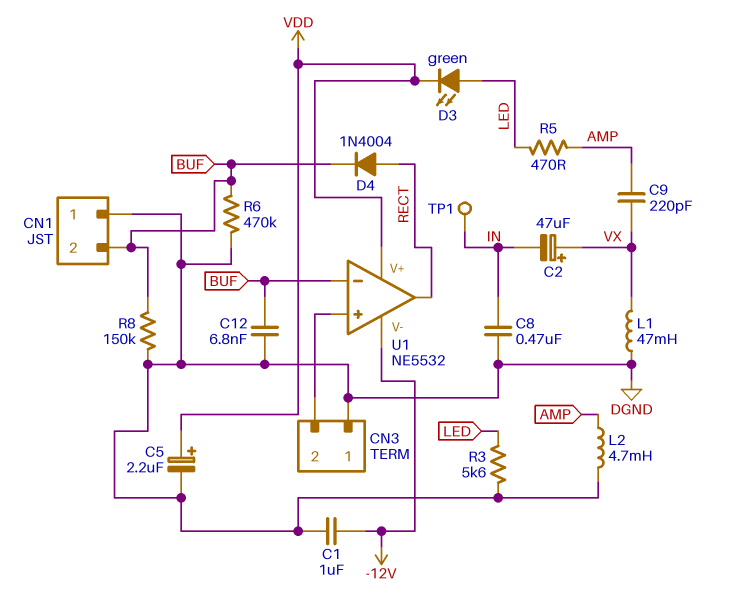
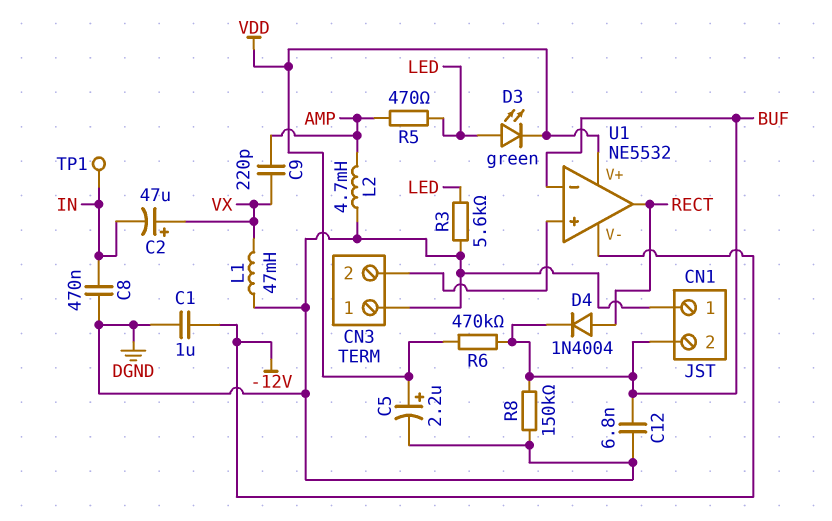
R6: 470k (BUF, DGND) -> 470k (BUF, VDD)

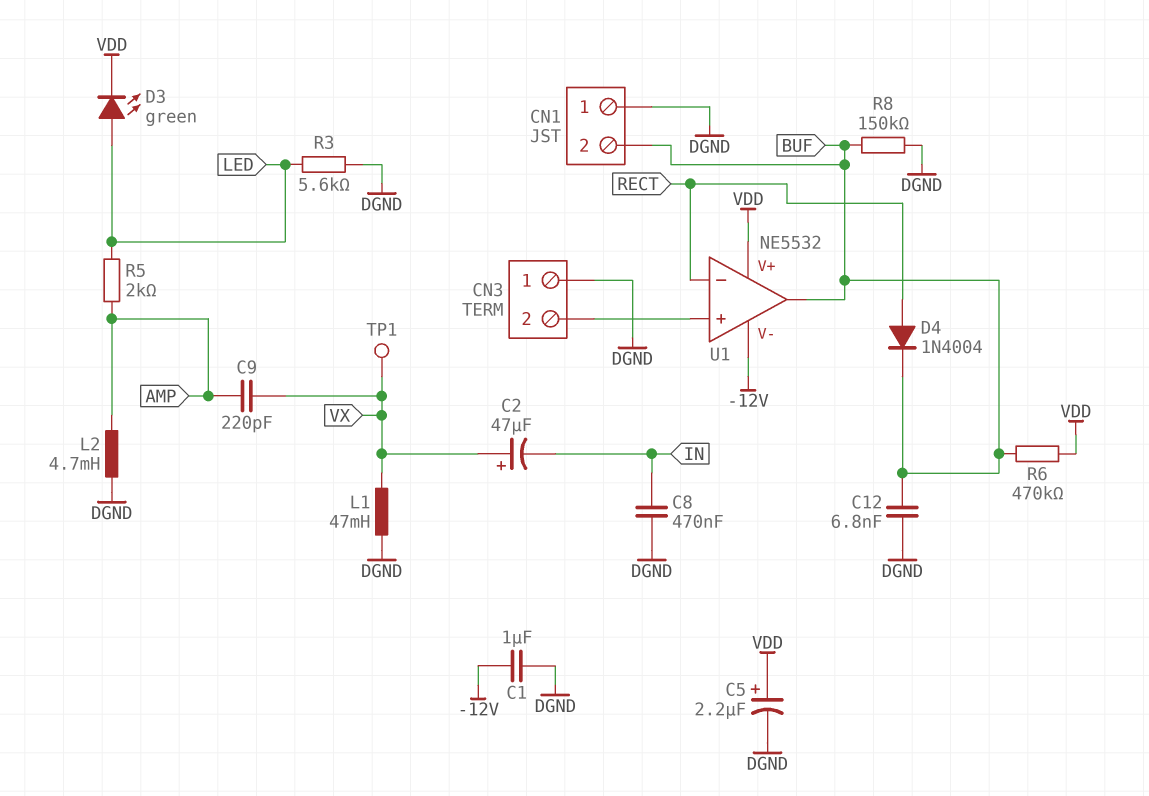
R5: 470 (AMP, LED) -> 2k (AMP, LED)
TP1: test point (IN) -> test point (VX)
U1 pin in-: BUF -> RECT
U1 pin out: RECT -> BUF

